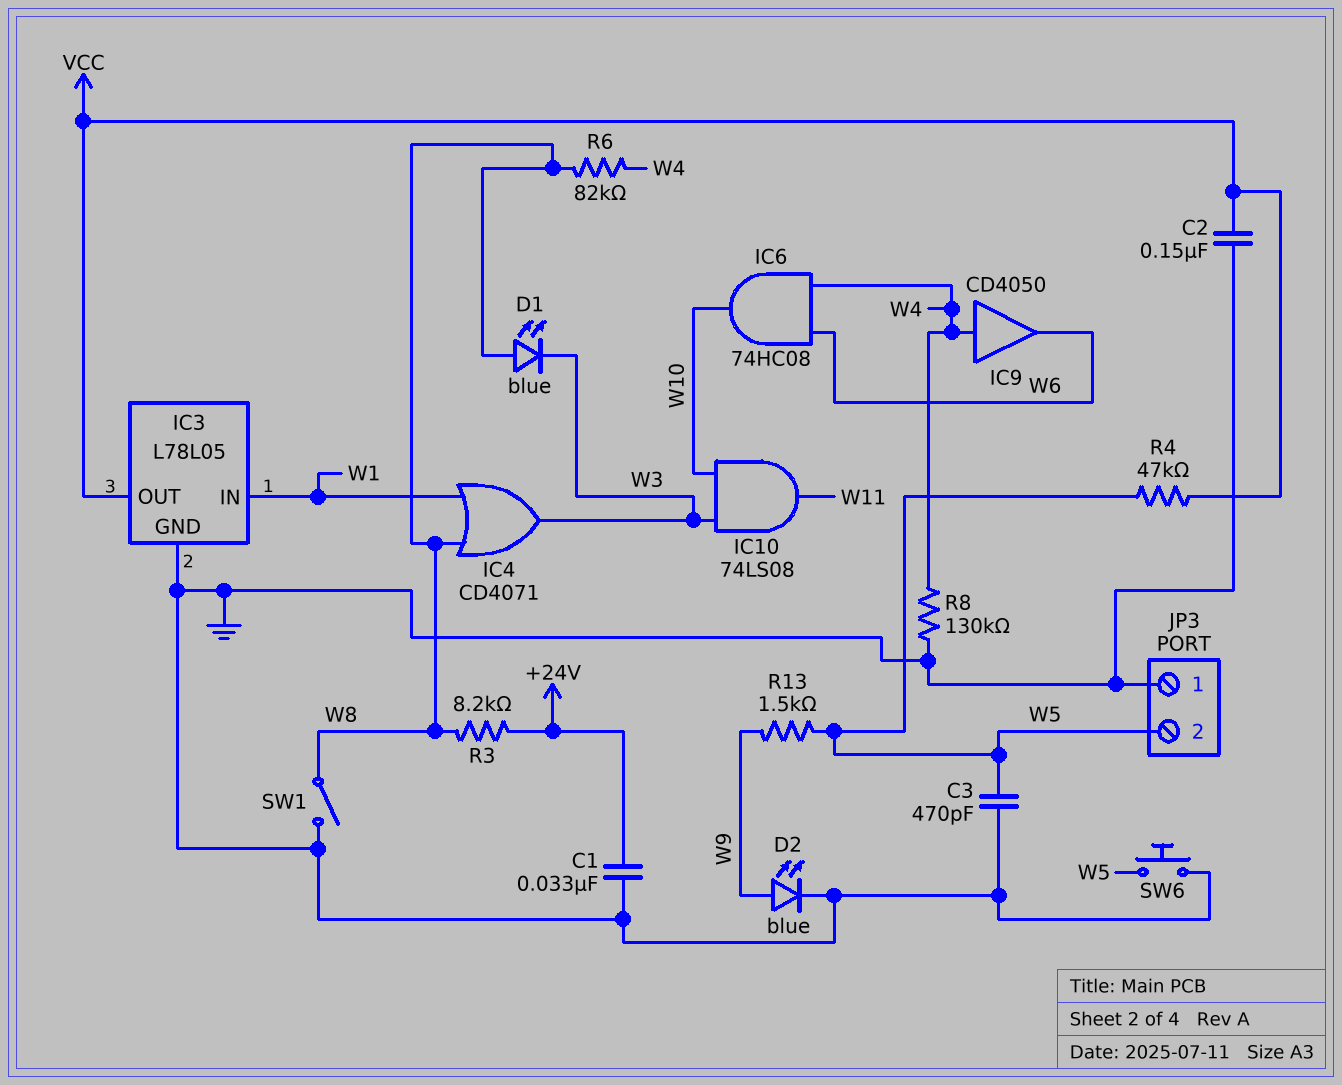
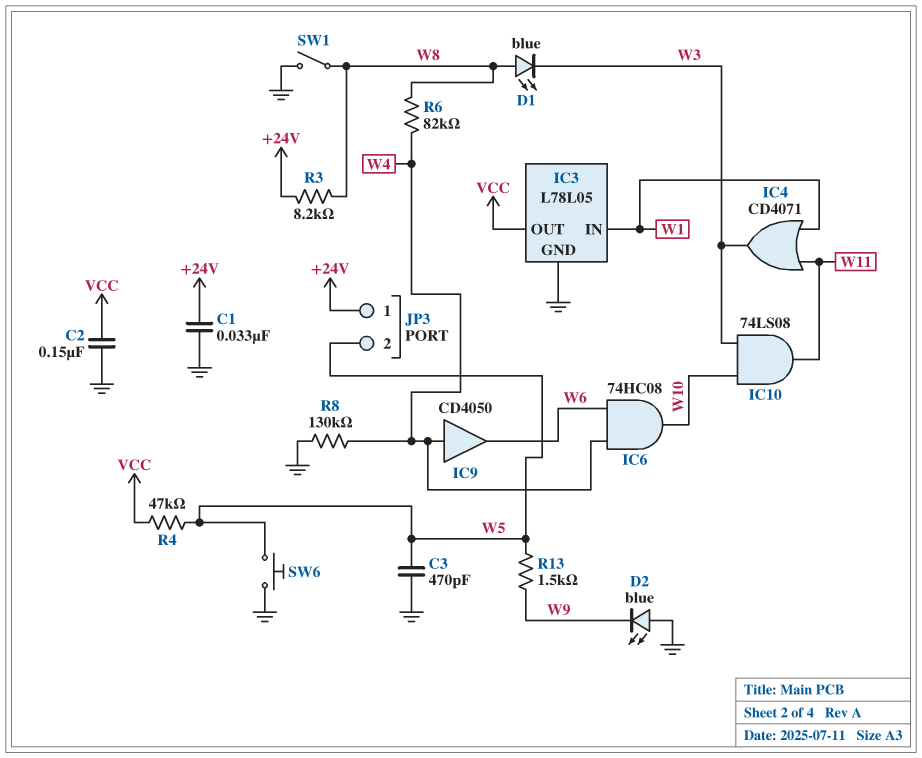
D2: LED blue (A W9, K GND) -> LED blue (A GND, K W9)
IC4: OR CD4071 (in W1, in W8, out W3) -> OR CD4071 (in W1, in W11, out W3)
JP3 pin 1: GND -> +24V

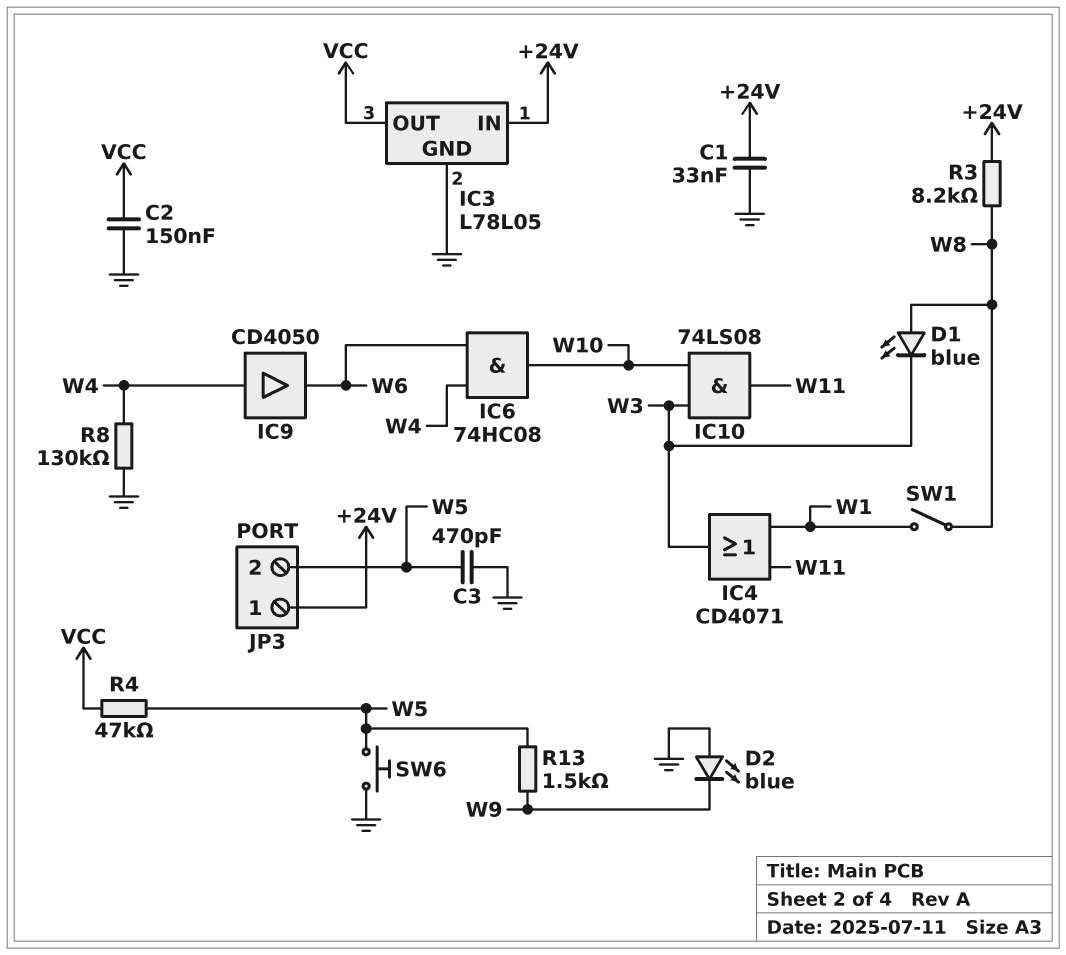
IC3 pin IN: W1 -> +24V
R6: 82k (W4, W8) -> none
SW1: switch (GND, W8) -> switch (W1, W8)

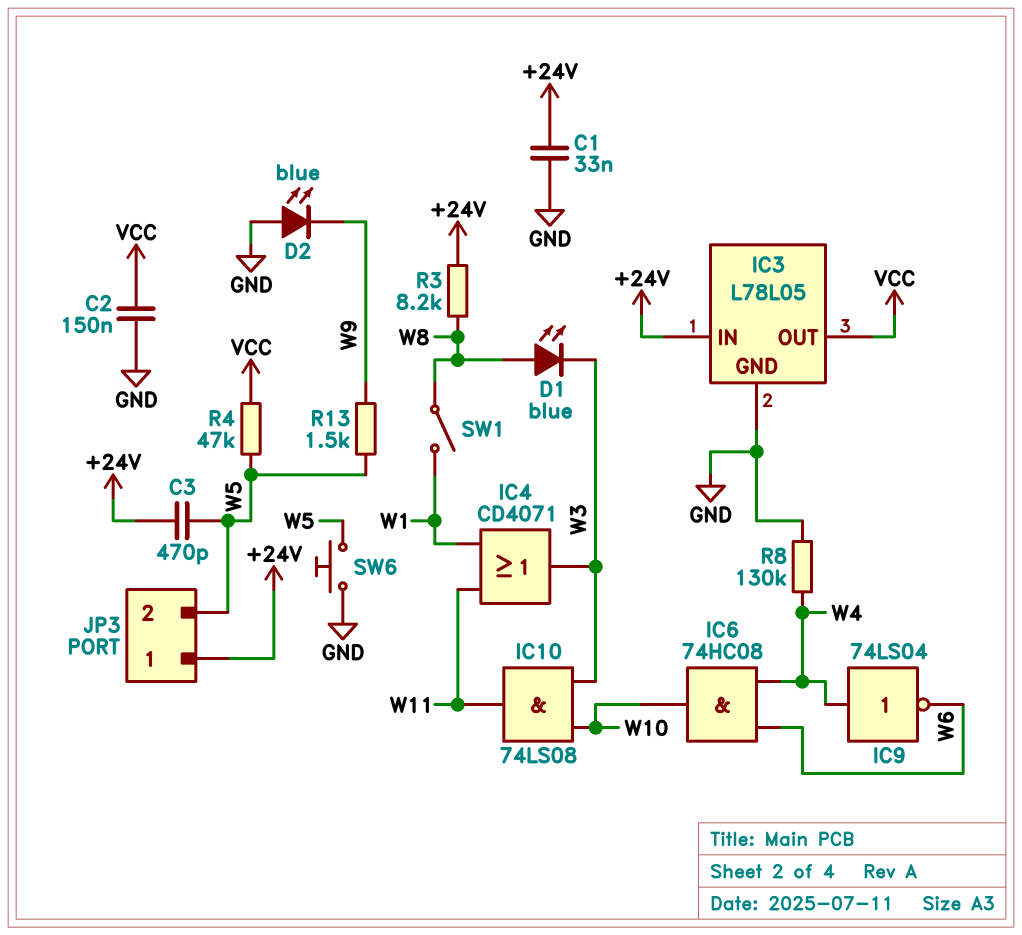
C3: 470pF (GND, W5) -> 470pF (+24V, W5)
IC9: buffer CD4050 (in W4, out W6) -> NOT 74LS04 (in W4, out W6)

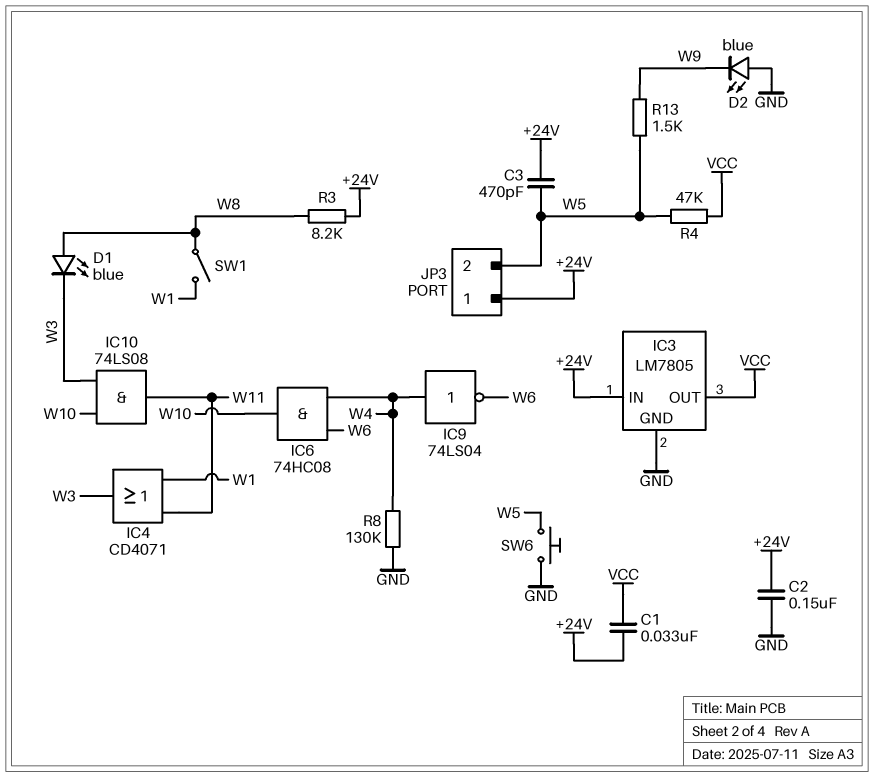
C1: 33nF (+24V, GND) -> 33nF (+24V, VCC)
C2: 150nF (GND, VCC) -> 150nF (+24V, GND)
IC3: L78L05 -> LM7805

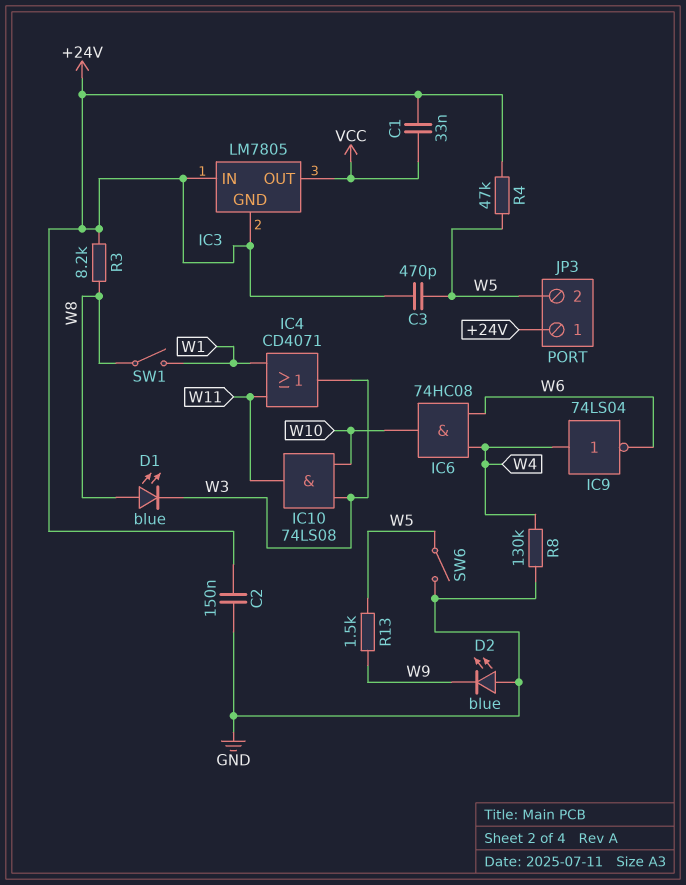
IC3 pin GND: GND -> +24V
R4: 47k (VCC, W5) -> 47k (+24V, W5)
SW6: button (GND, W5) -> switch (GND, W5)

